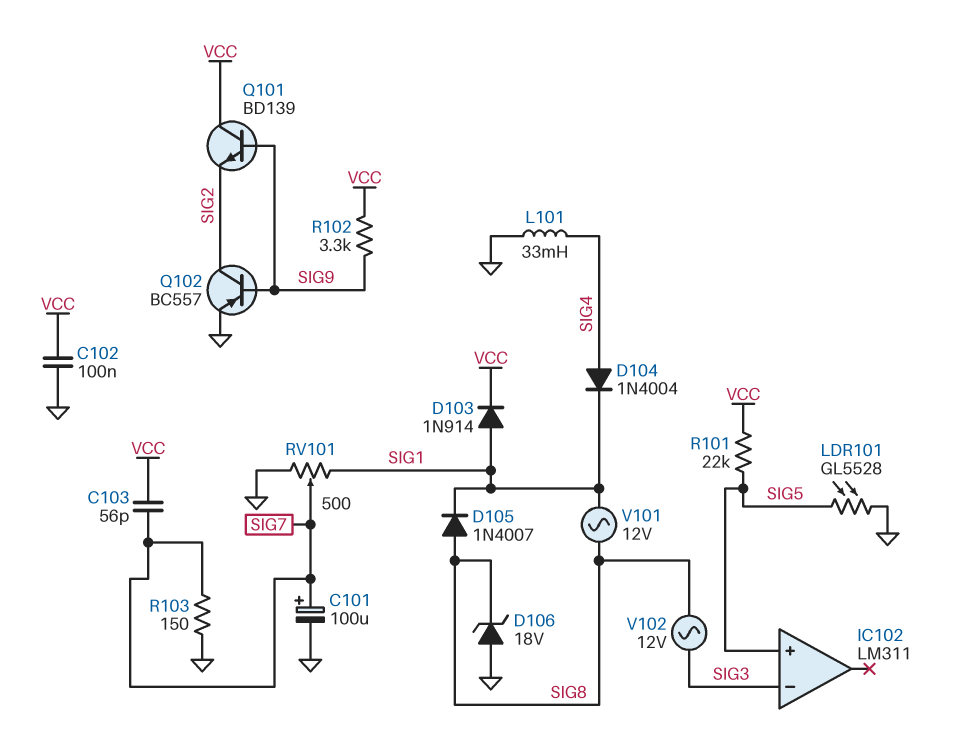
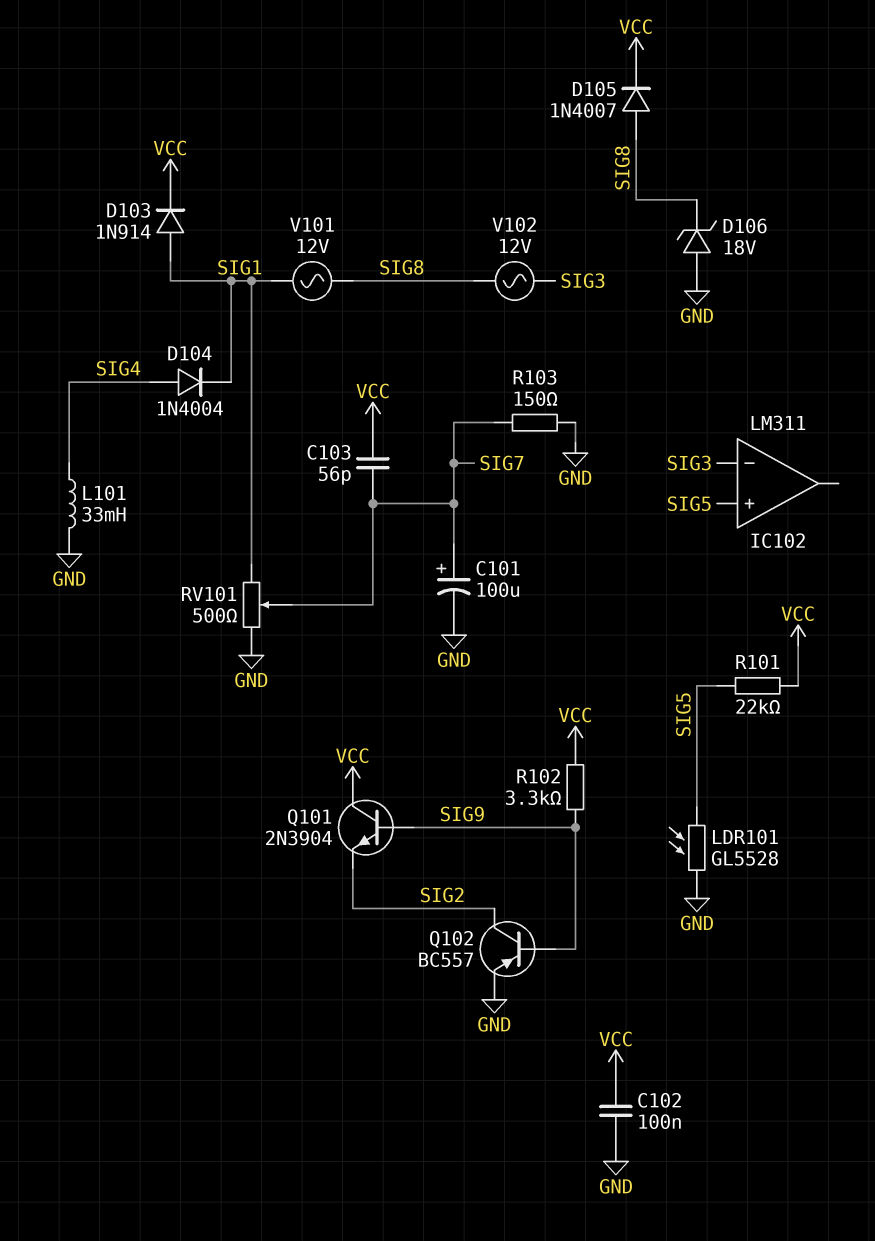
D105: diode 1N4007 (A SIG8, K SIG1) -> diode 1N4007 (A SIG8, K VCC)
Q101: NPN BD139 (B SIG9, C VCC, E SIG2) -> NPN 2N3904 (B SIG9, C VCC, E SIG2)

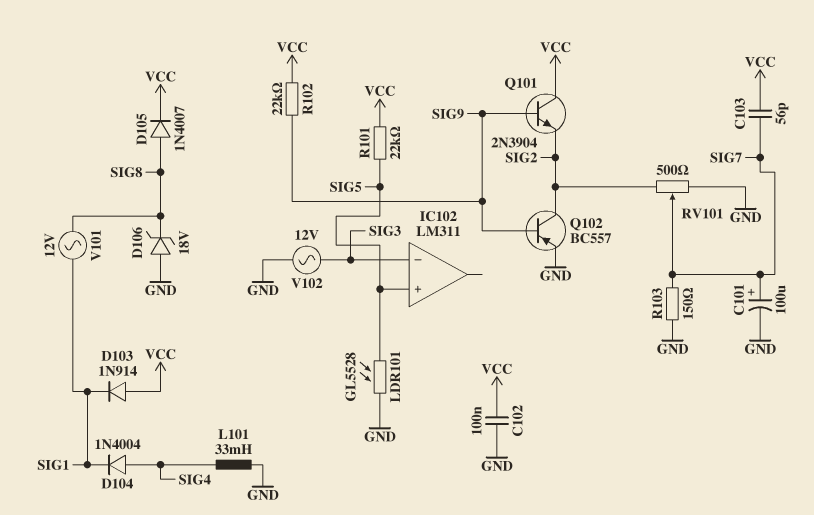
D103: diode 1N914 (A SIG1, K VCC) -> diode 1N914 (A VCC, K SIG1)
R102: 3.3k (SIG9, VCC) -> 22k (SIG9, VCC)
RV101: 500 (GND, SIG1, wiper SIG7) -> 500 (GND, SIG2, wiper SIG7)
V102: AC 12V (SIG3, SIG8) -> AC 12V (GND, SIG3)

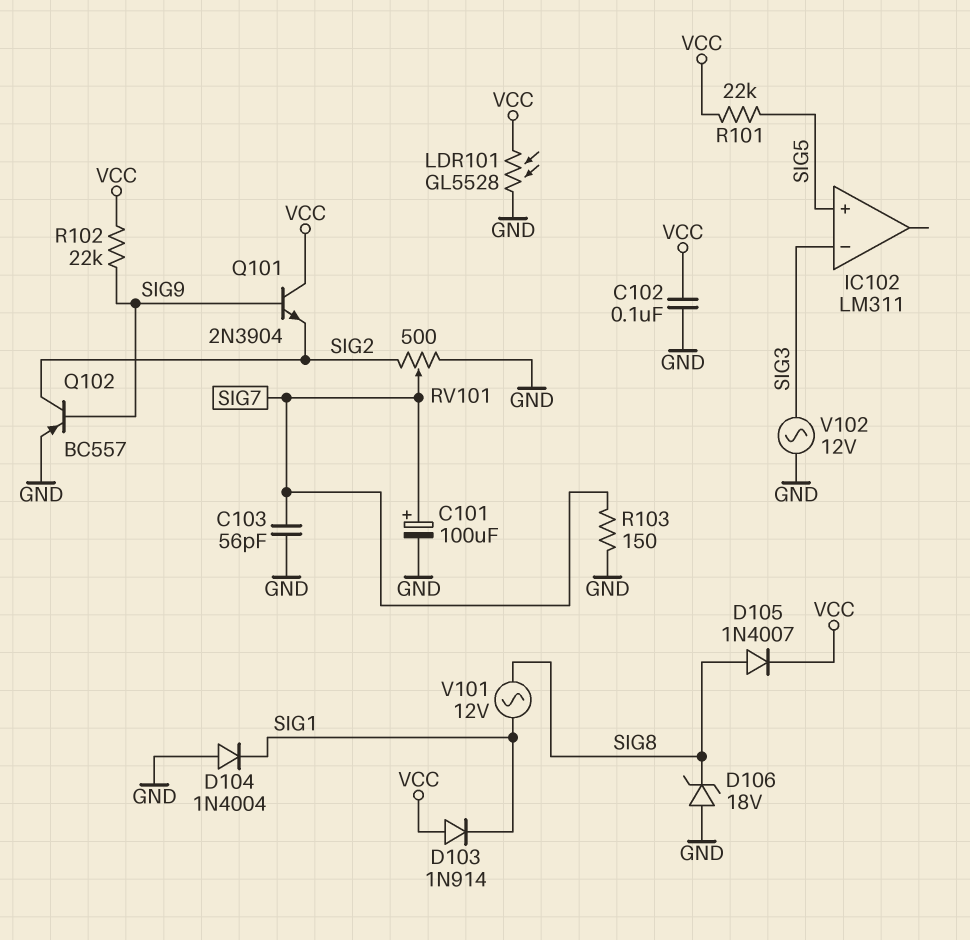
C103: 56pF (SIG7, VCC) -> 56pF (GND, SIG7)
D104: diode 1N4004 (A SIG4, K SIG1) -> diode 1N4004 (A GND, K SIG1)
L101: 33mH (GND, SIG4) -> none
LDR101: GL5528 (GND, SIG5) -> GL5528 (GND, VCC)

